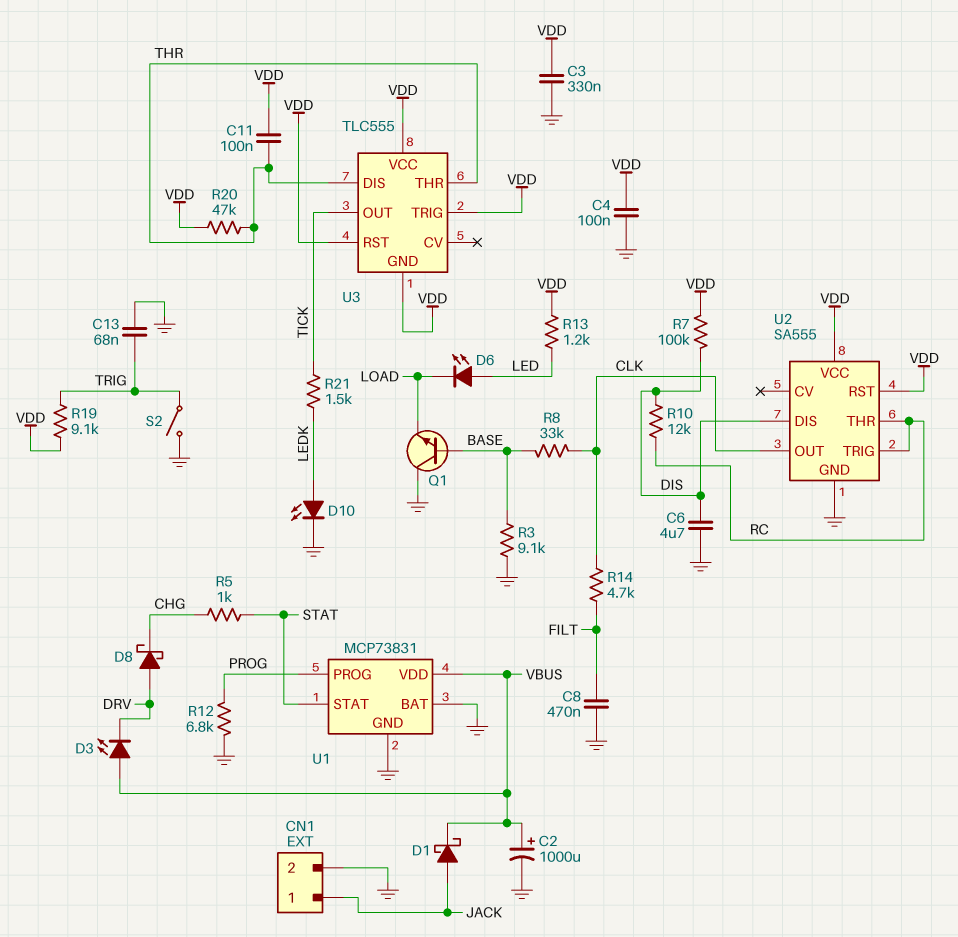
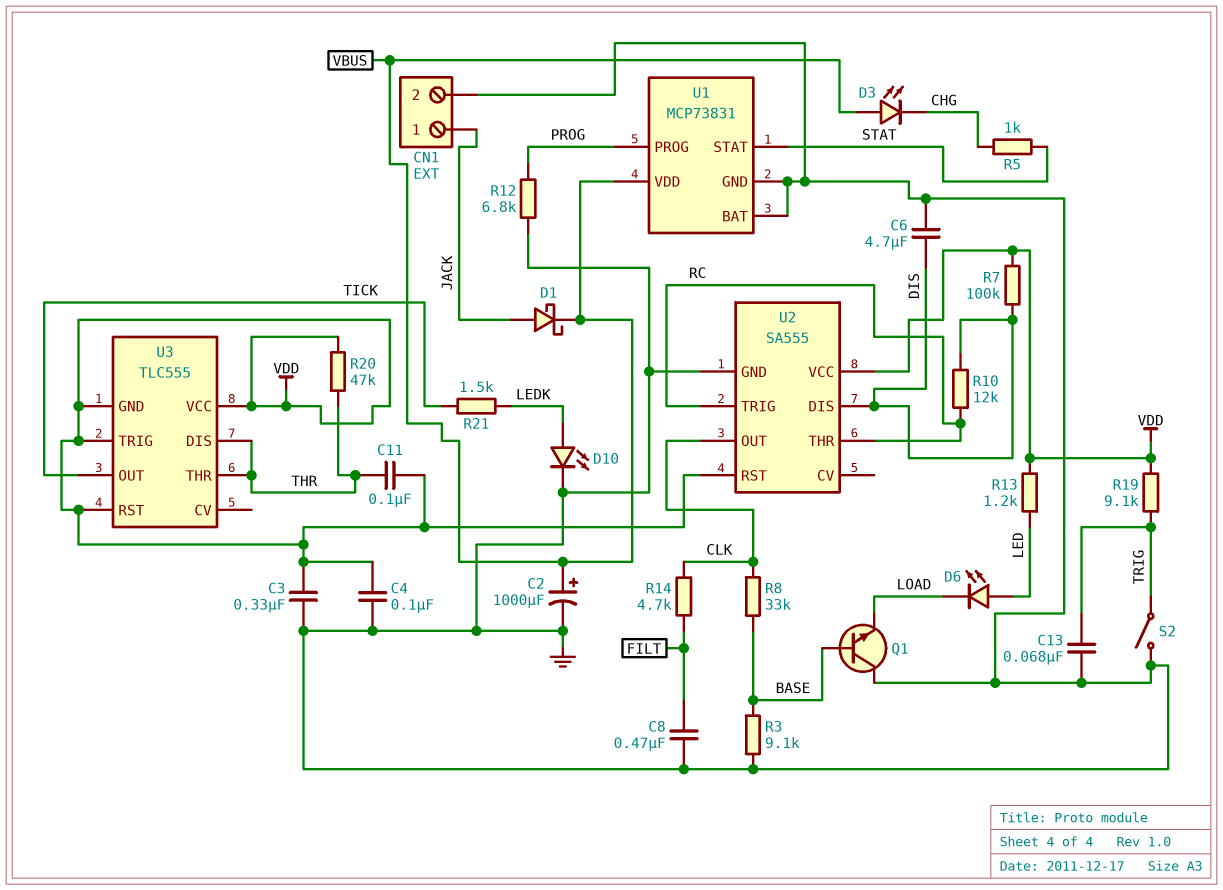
D3: LED (A VBUS, K DRV) -> LED (A VBUS, K CHG)
D8: schottky (A DRV, K CHG) -> none

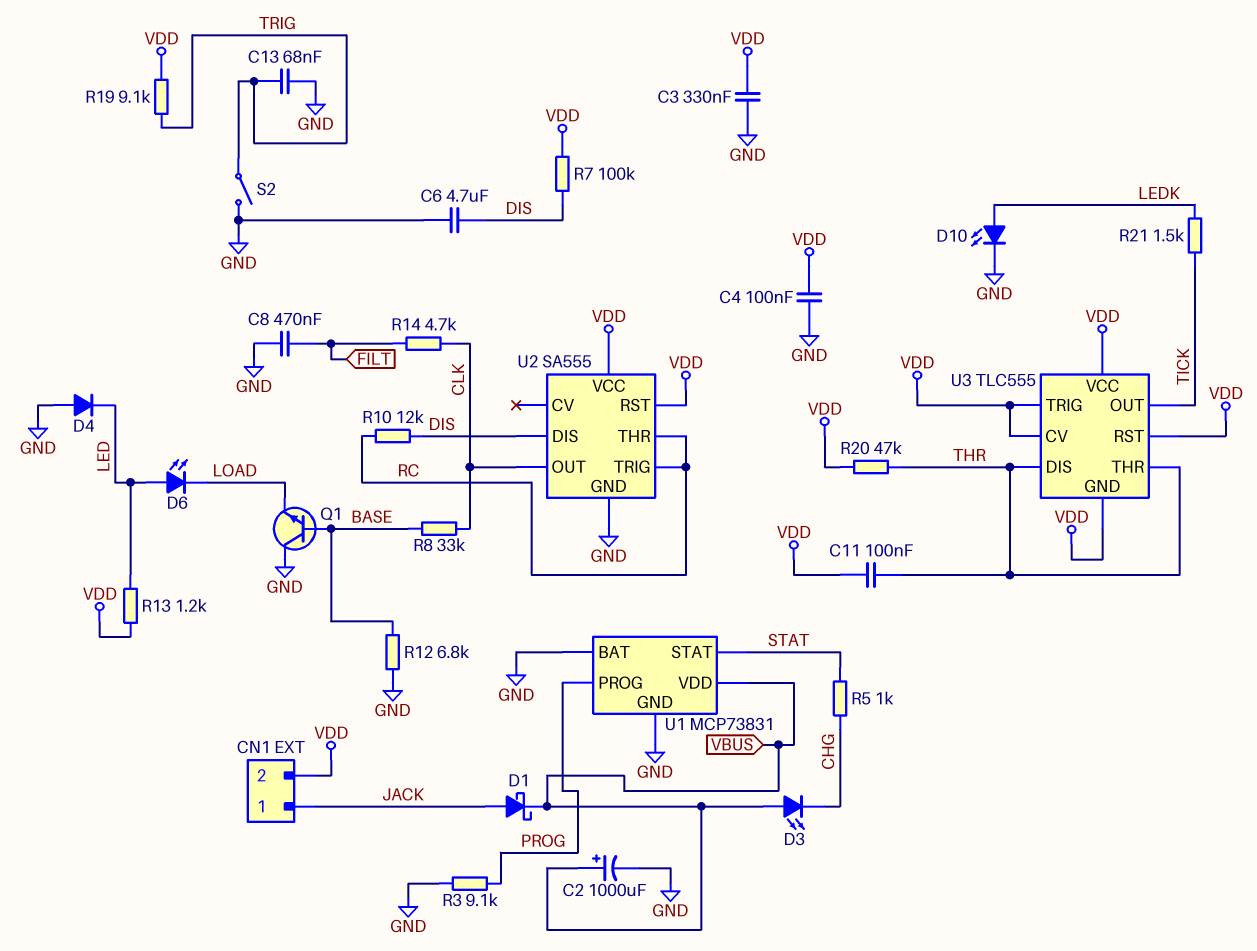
CN1 pin 2: GND -> VDD
D4: none -> diode (A GND, K LED)
R3: 9.1k (BASE, GND) -> 9.1k (GND, PROG)
R12: 6.8k (GND, PROG) -> 6.8k (BASE, GND)
U3 pin CV: none -> VDD

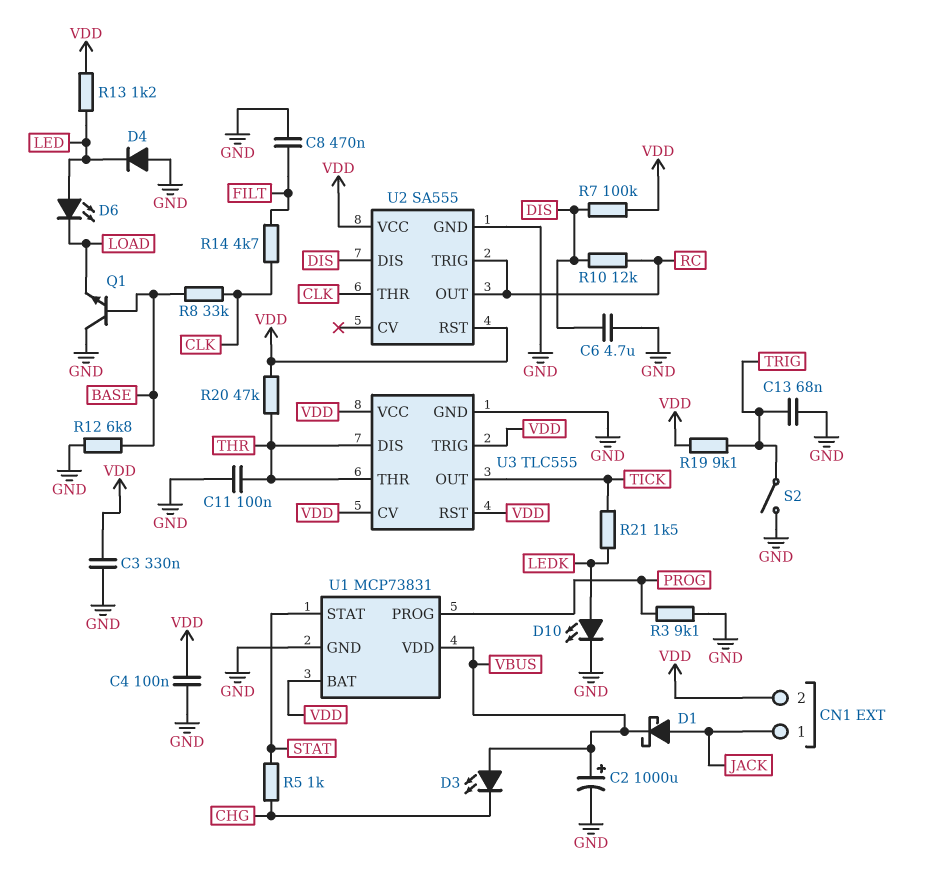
C11: 100nF (THR, VDD) -> 100nF (GND, THR)
U1 pin BAT: GND -> VDD
U2 pin OUT: CLK -> RC
U2 pin THR: RC -> CLK
U3 pin GND: VDD -> GND

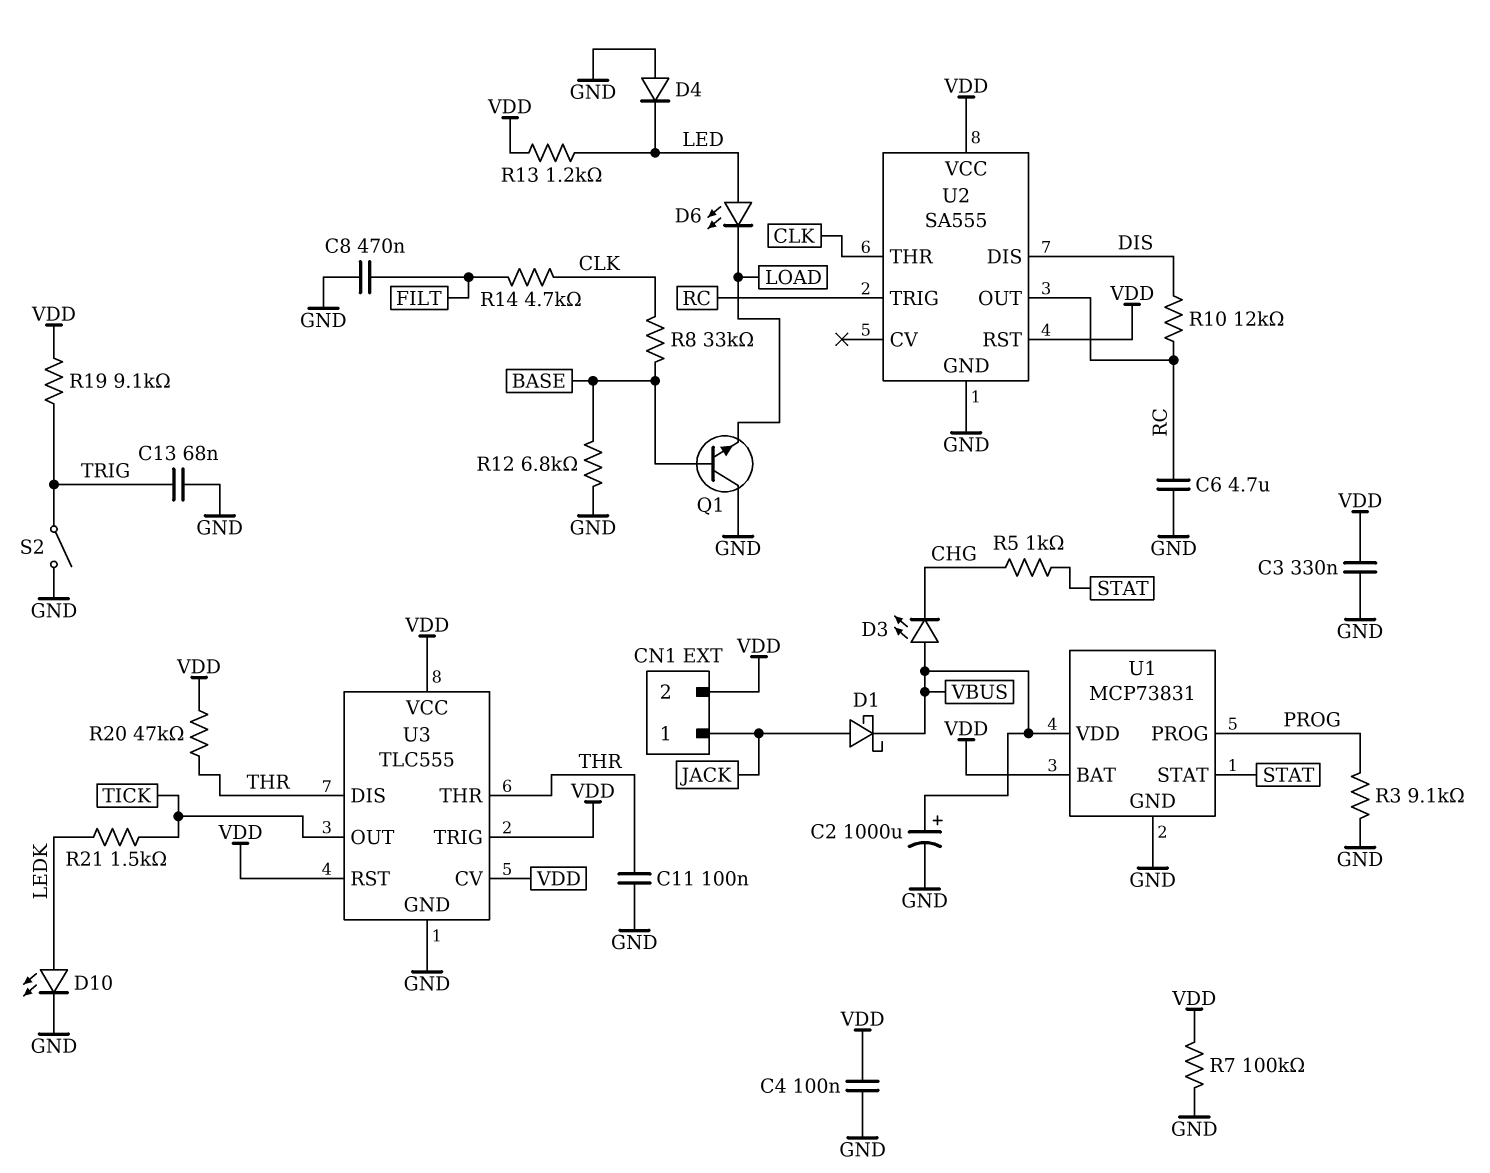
C6: 4.7uF (DIS, GND) -> 4.7uF (GND, RC)
R7: 100k (DIS, VDD) -> 100k (GND, VDD)

